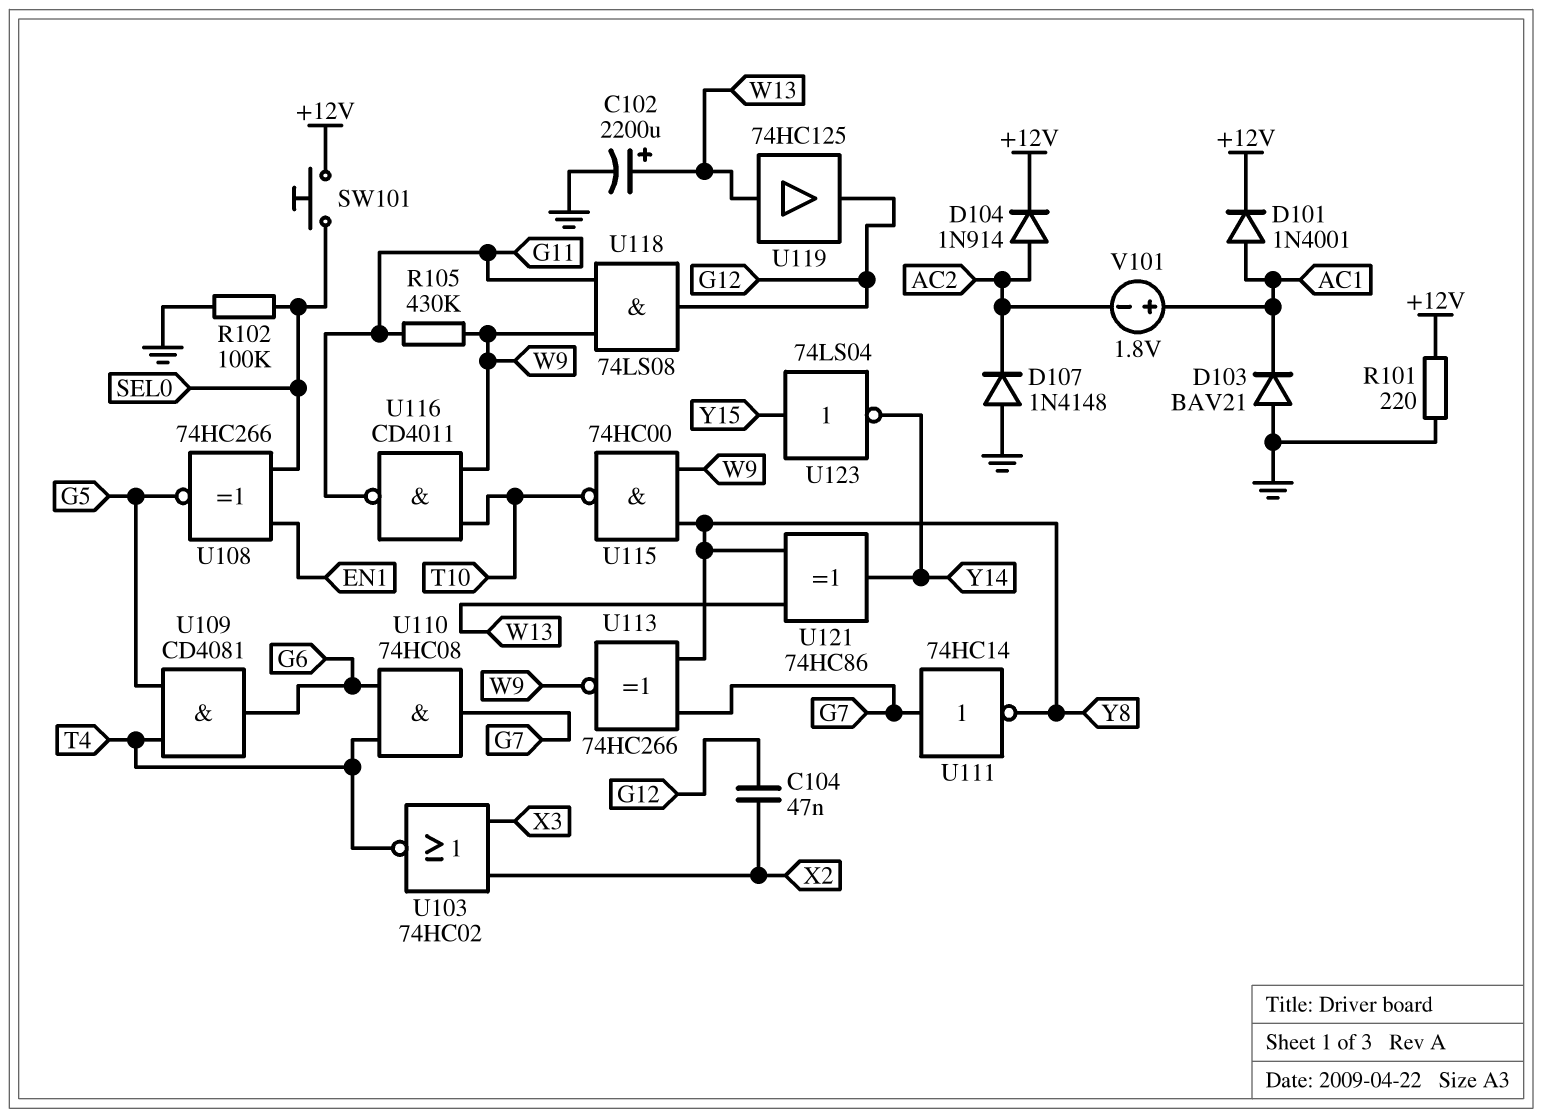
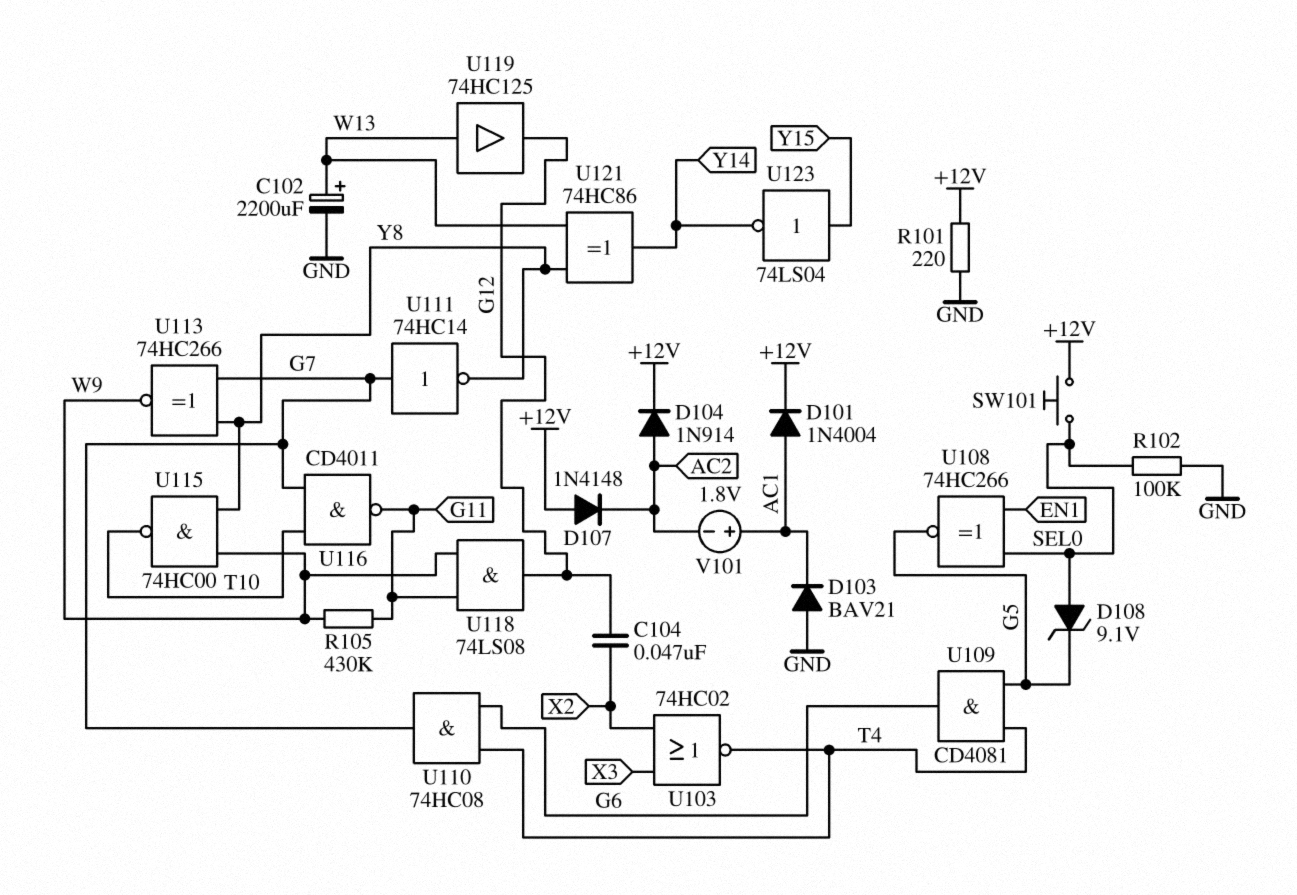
D101: diode 1N4001 (A AC1, K +12V) -> diode 1N4004 (A AC1, K +12V)
D107: diode 1N4148 (A GND, K AC2) -> diode 1N4148 (A +12V, K AC2)
D108: none -> zener 9.1V (A SEL0, K G5)
U116: NAND CD4011 (in T10, in W9, out G11) -> NAND CD4011 (in G7, in T10, out G11)

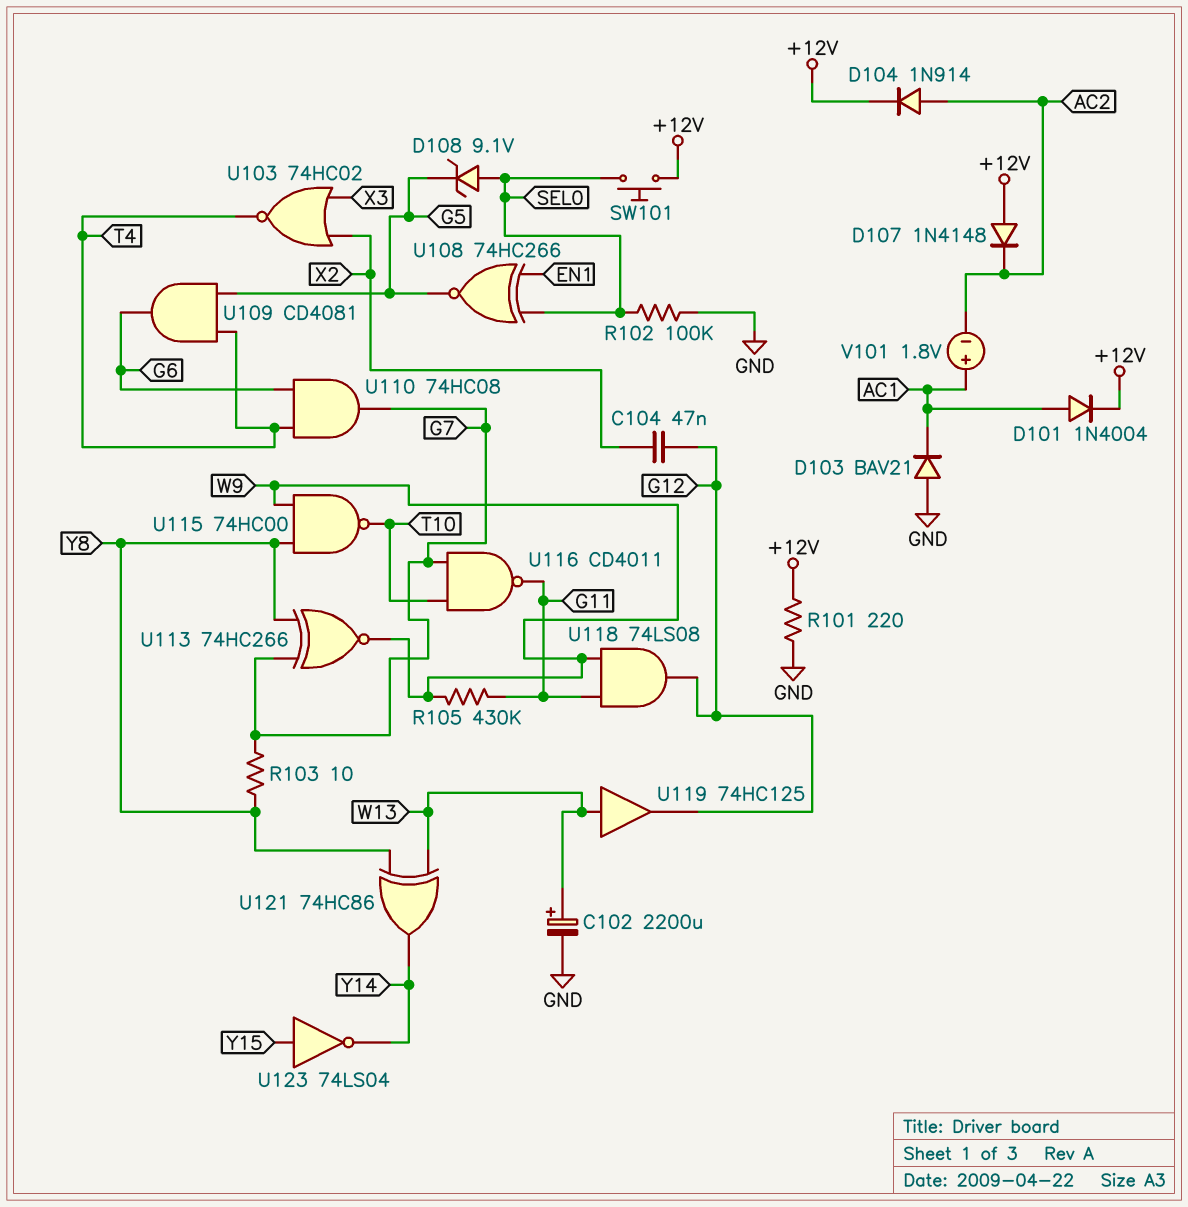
R103: none -> 10 (G7, Y8)
U111: NOT 74HC14 (in G7, out Y8) -> none

